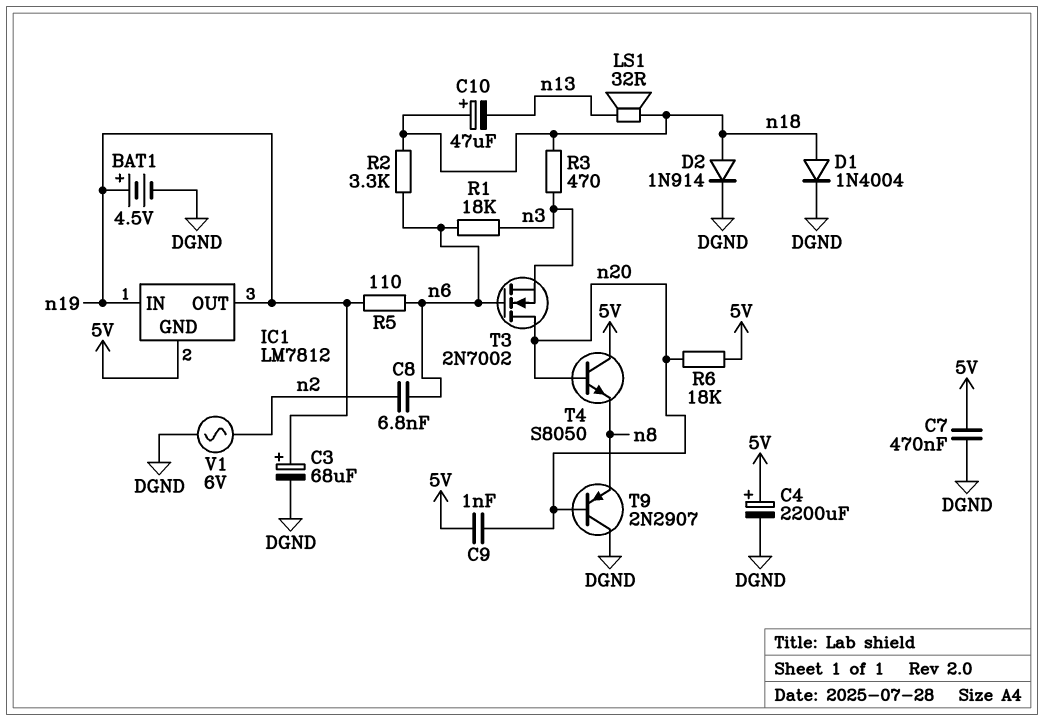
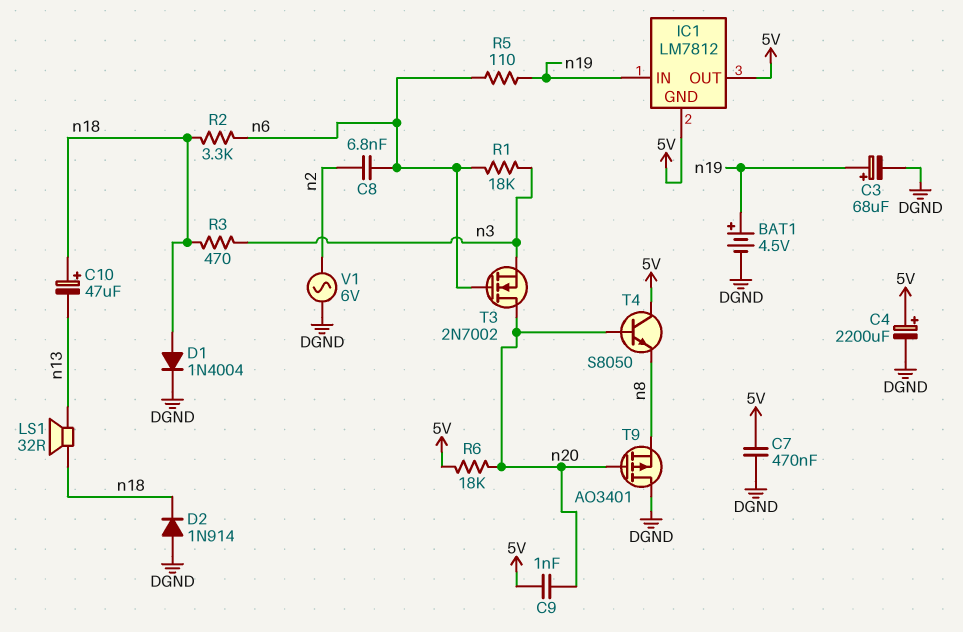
D2: diode 1N914 (A n18, K DGND) -> diode 1N914 (A DGND, K n18)
IC1 pin OUT: n19 -> 5V
T9: PNP 2N2907 (B n20, C DGND, E n8) -> PMOS AO3401 (G n20, D DGND, S n8)

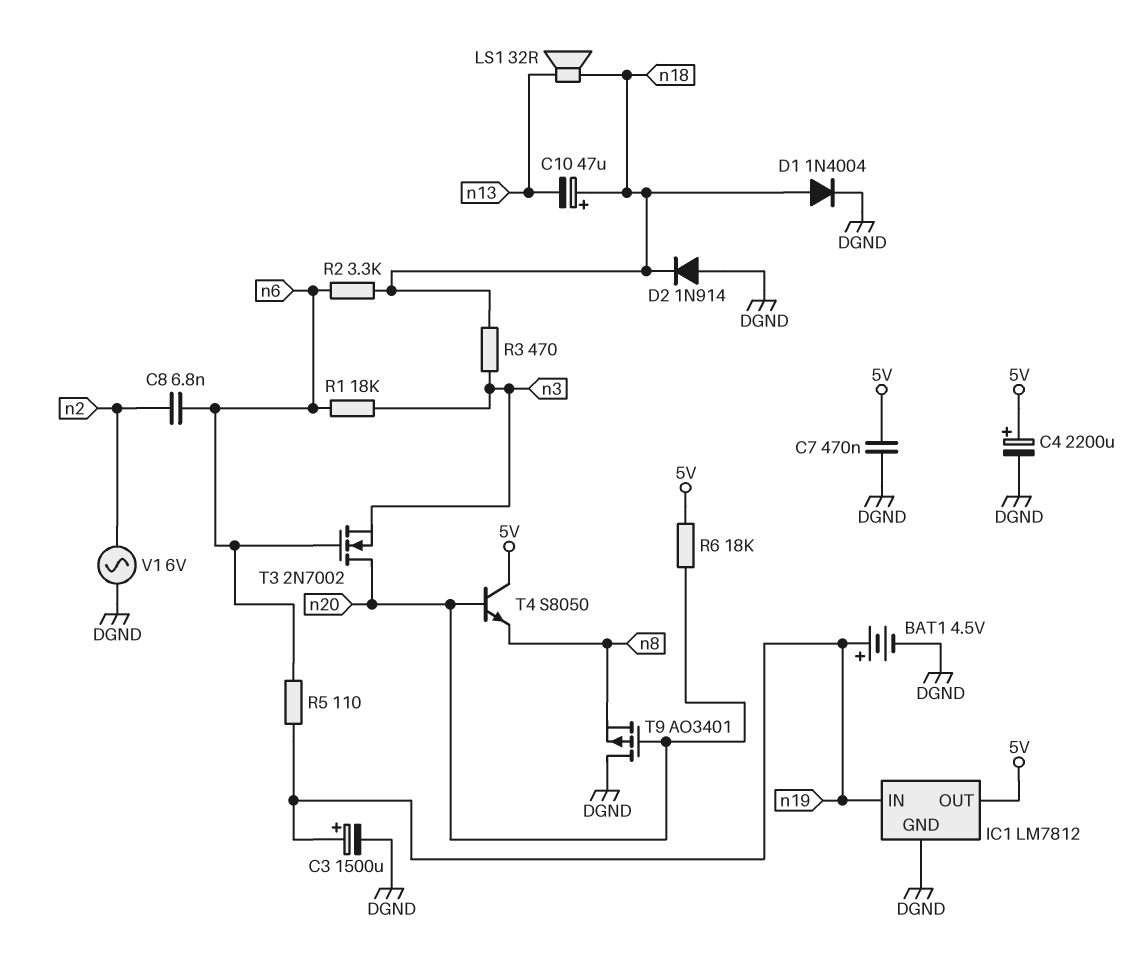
C3: 68uF (plus n19, minus DGND) -> 1500uF (plus n19, minus DGND)
C9: 1nF (5V, n20) -> none
IC1 pin GND: 5V -> DGND

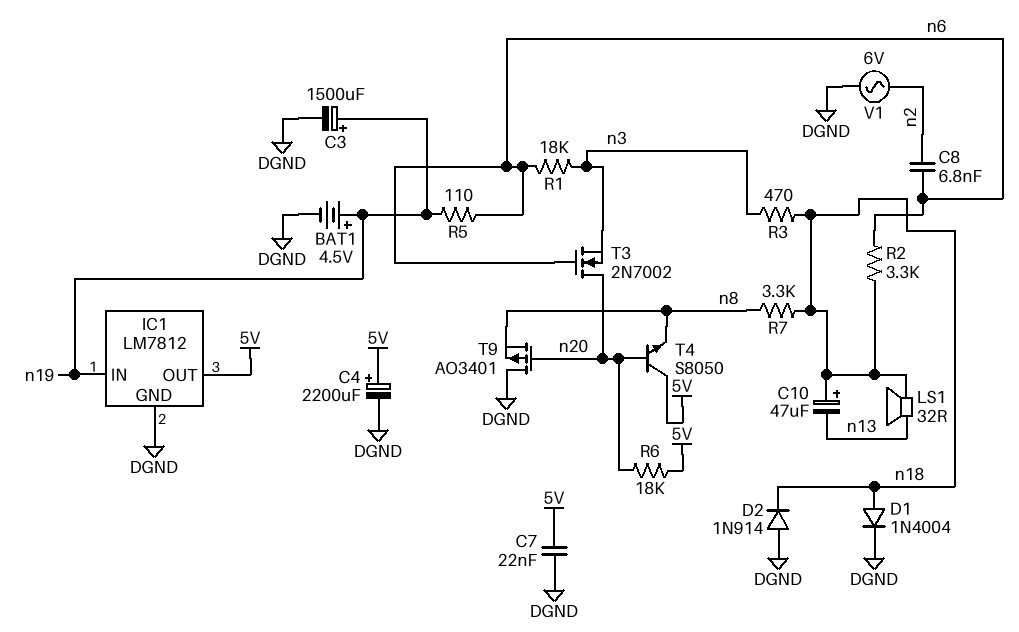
C7: 470nF (5V, DGND) -> 22nF (5V, DGND)
R7: none -> 3.3k (n8, n18)

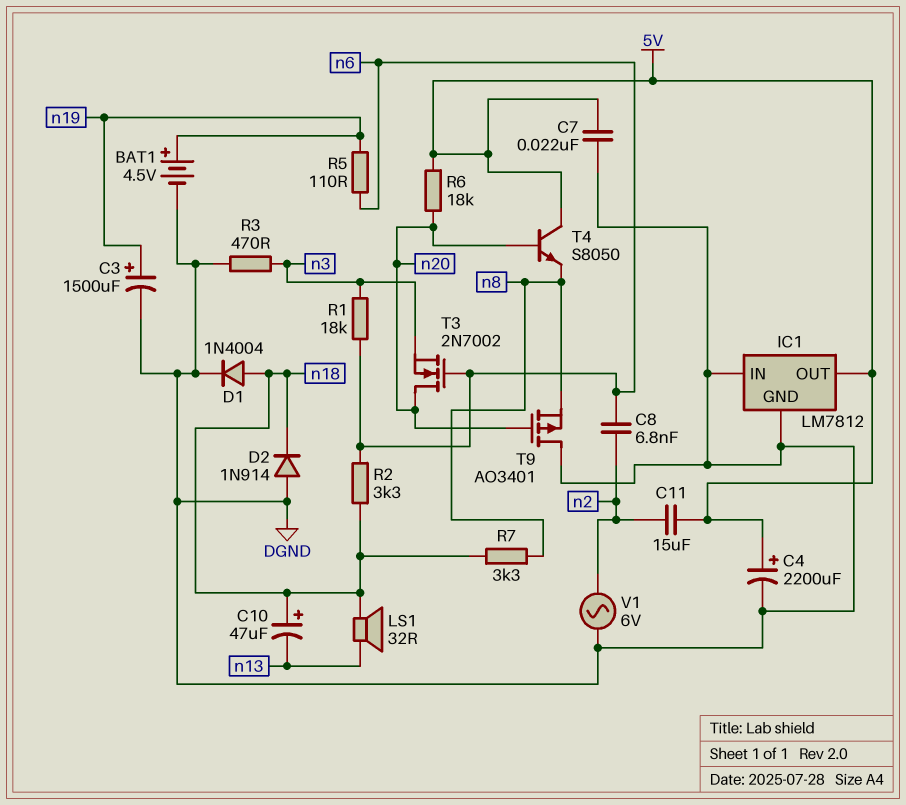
C11: none -> 15uF (5V, n2)
IC1 pin IN: n19 -> DGND
R3: 470 (n3, n18) -> 470 (DGND, n3)

